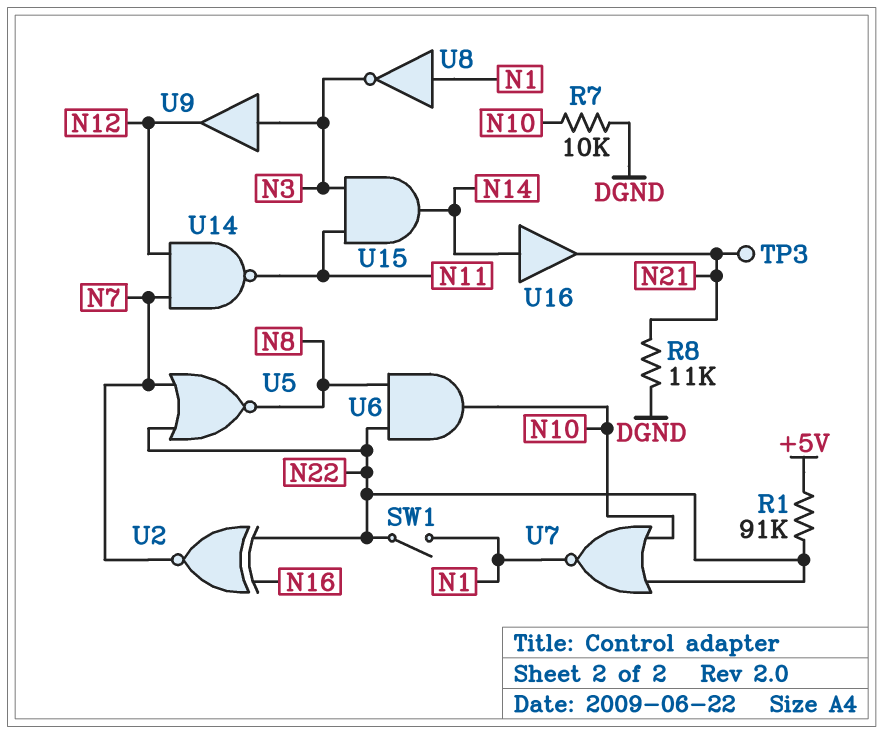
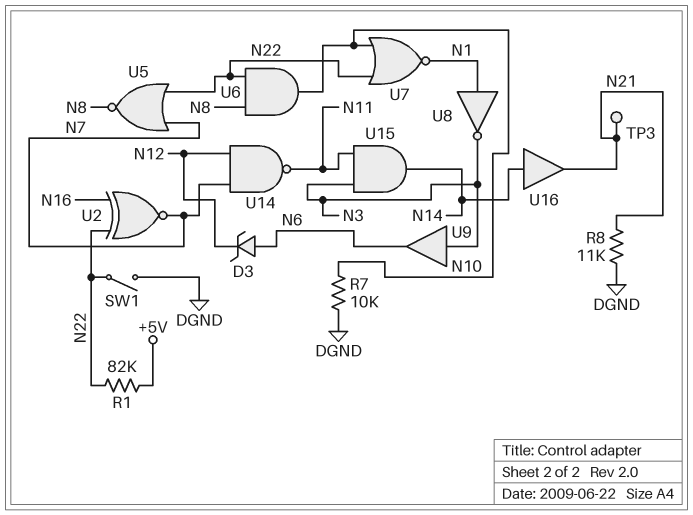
D3: none -> zener (A N6, K N12)
R1: 91k (+5V, N22) -> 82k (+5V, N22)
SW1: switch (N1, N22) -> switch (DGND, N22)
U9: buffer (in N3, out N12) -> buffer (in N3, out N6)

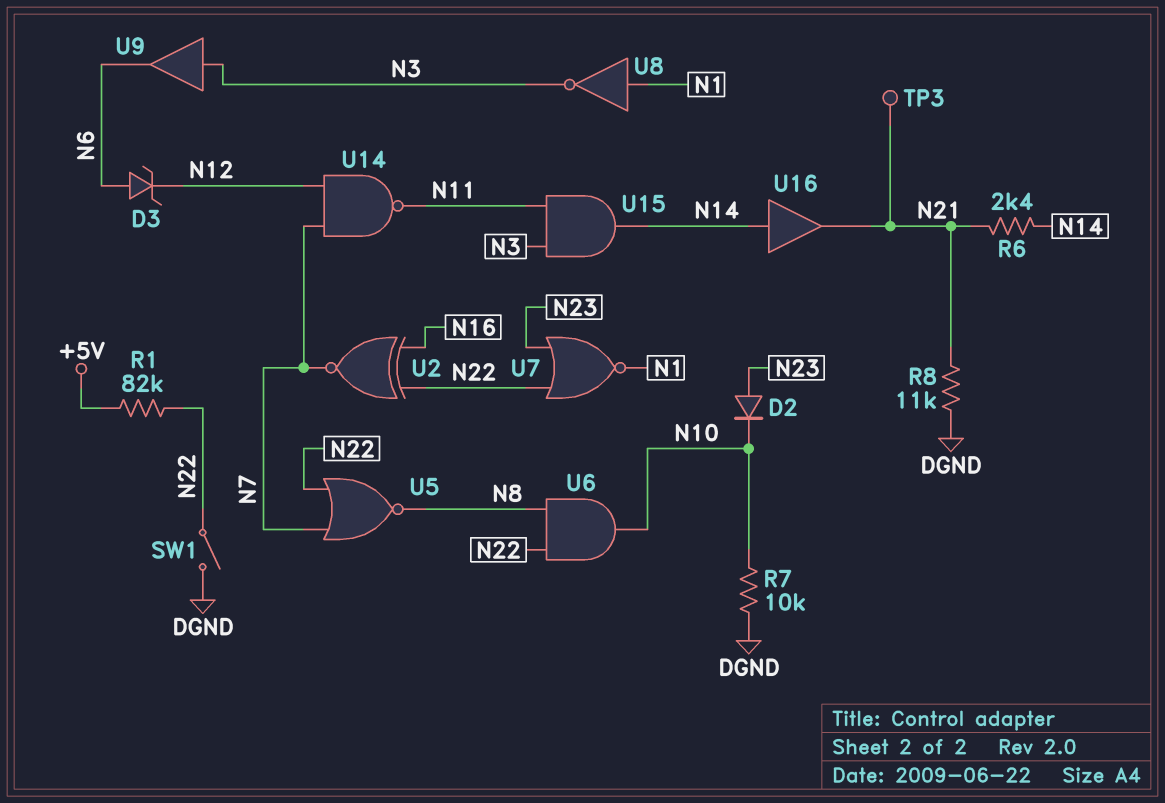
D2: none -> diode (A N23, K N10)
R6: none -> 2.4k (N14, N21)
U7: NOR (in N10, in N22, out N1) -> NOR (in N22, in N23, out N1)

